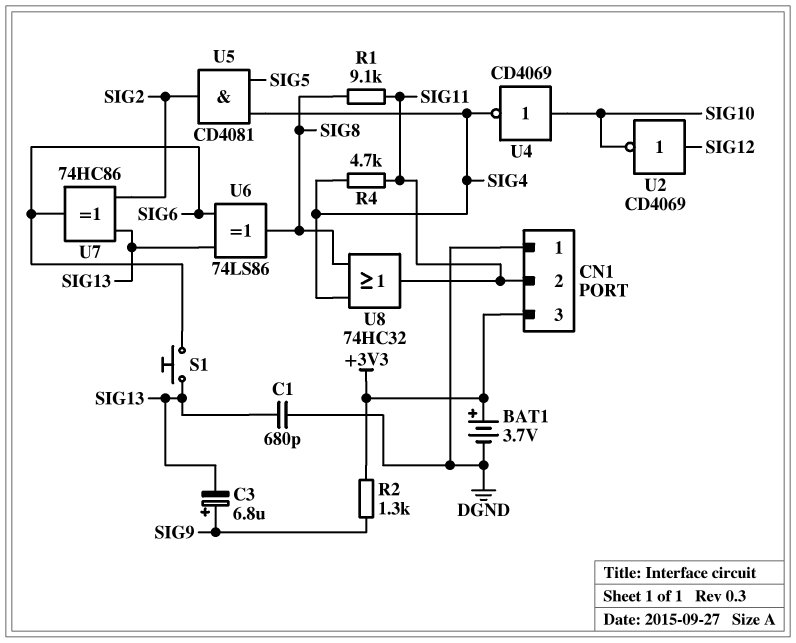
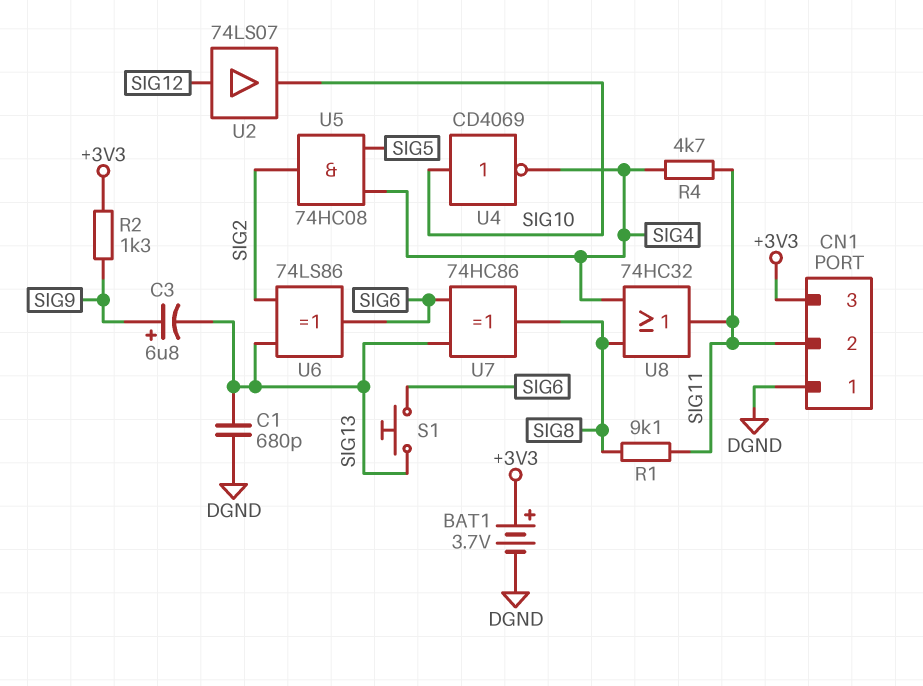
U2: NOT CD4069 (in SIG12, out SIG10) -> buffer 74LS07 (in SIG12, out SIG10)
U5: AND CD4081 (in SIG4, in SIG5, out SIG2) -> AND 74HC08 (in SIG4, in SIG5, out SIG2)
U6: XOR 74LS86 (in SIG6, in SIG13, out SIG8) -> XOR 74LS86 (in SIG2, in SIG13, out SIG6)
U7: XOR 74HC86 (in SIG2, in SIG13, out SIG6) -> XOR 74HC86 (in SIG6, in SIG13, out SIG8)

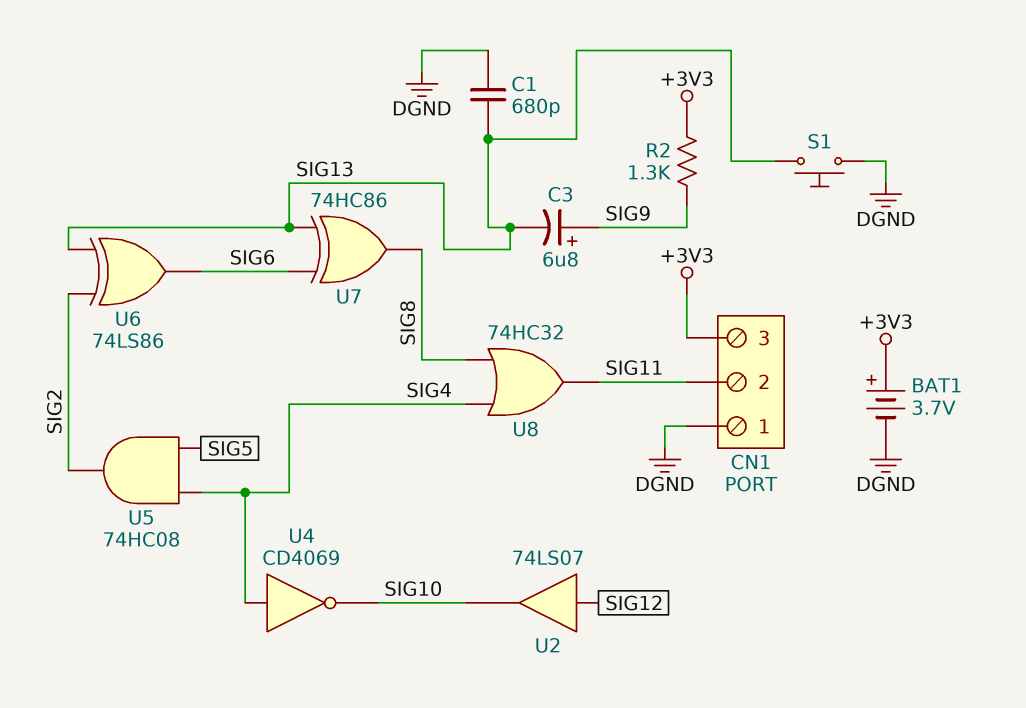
R1: 9.1k (SIG8, SIG11) -> none
R4: 4.7k (SIG4, SIG11) -> none
S1: button (SIG6, SIG13) -> button (DGND, SIG13)
U4: NOT CD4069 (in SIG10, out SIG4) -> NOT CD4069 (in SIG4, out SIG10)

